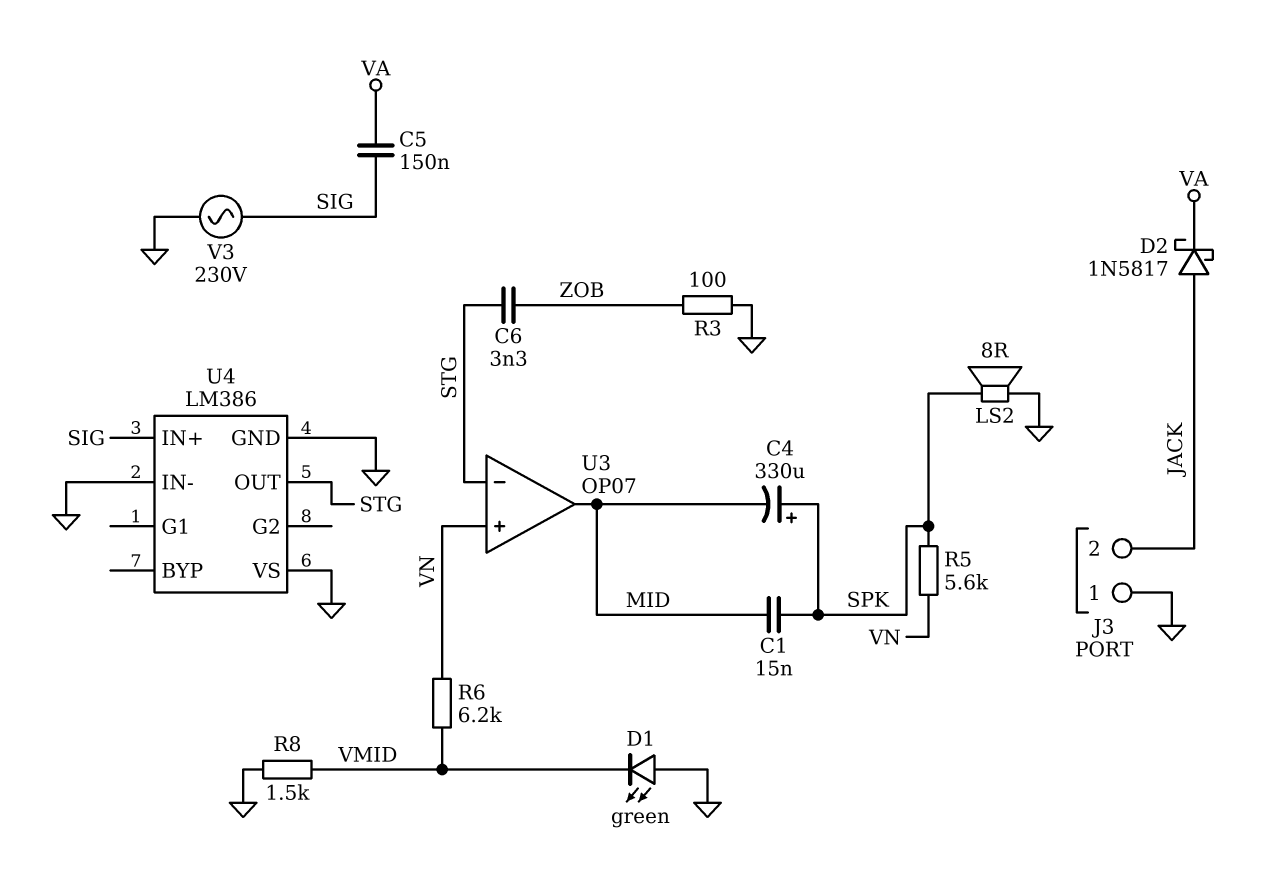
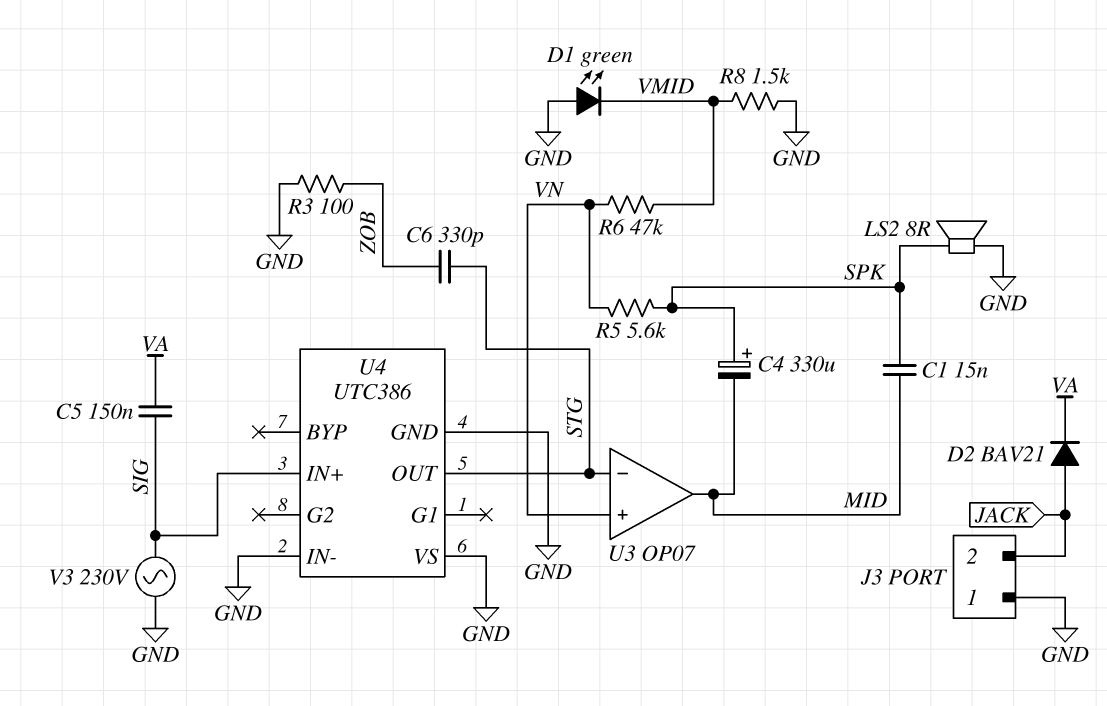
C6: 3.3nF (STG, ZOB) -> 330pF (STG, ZOB)
D2: schottky 1N5817 (A JACK, K VA) -> diode BAV21 (A JACK, K VA)
R6: 6.2k (VMID, VN) -> 47k (VMID, VN)
U4: LM386 -> UTC386

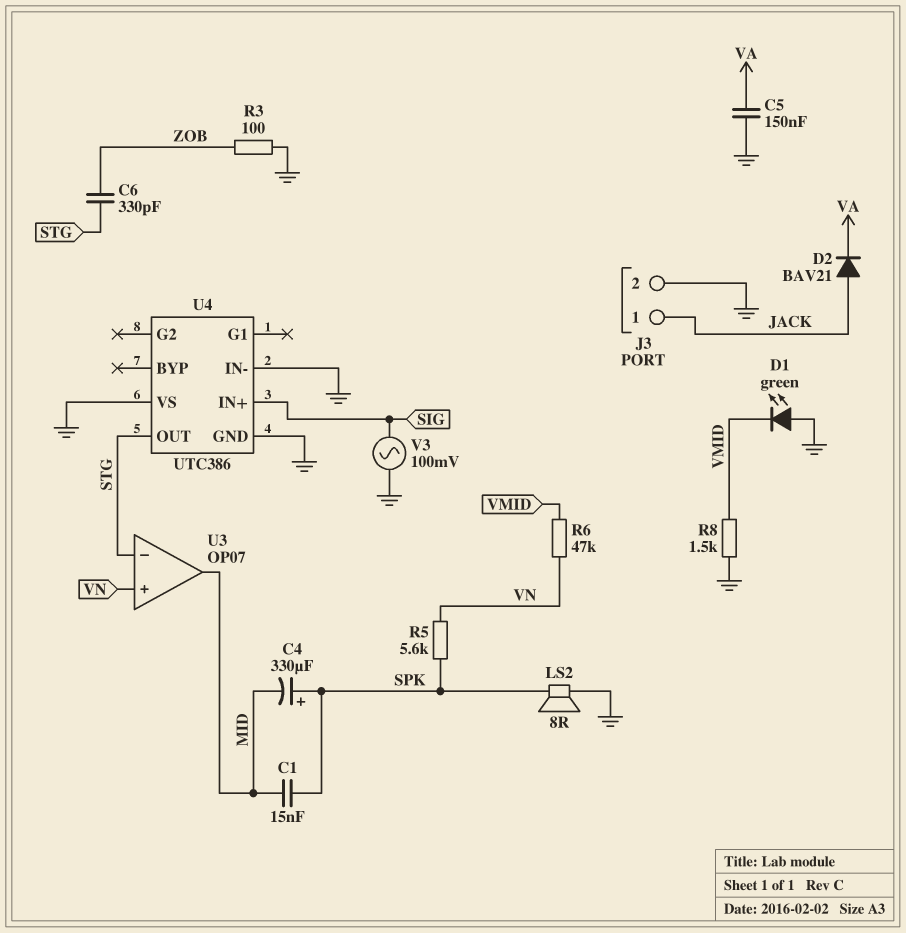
C5: 150nF (SIG, VA) -> 150nF (GND, VA)
J3 pin 1: GND -> JACK
J3 pin 2: JACK -> GND
V3: AC 230V (GND, SIG) -> AC 100mV (GND, SIG)

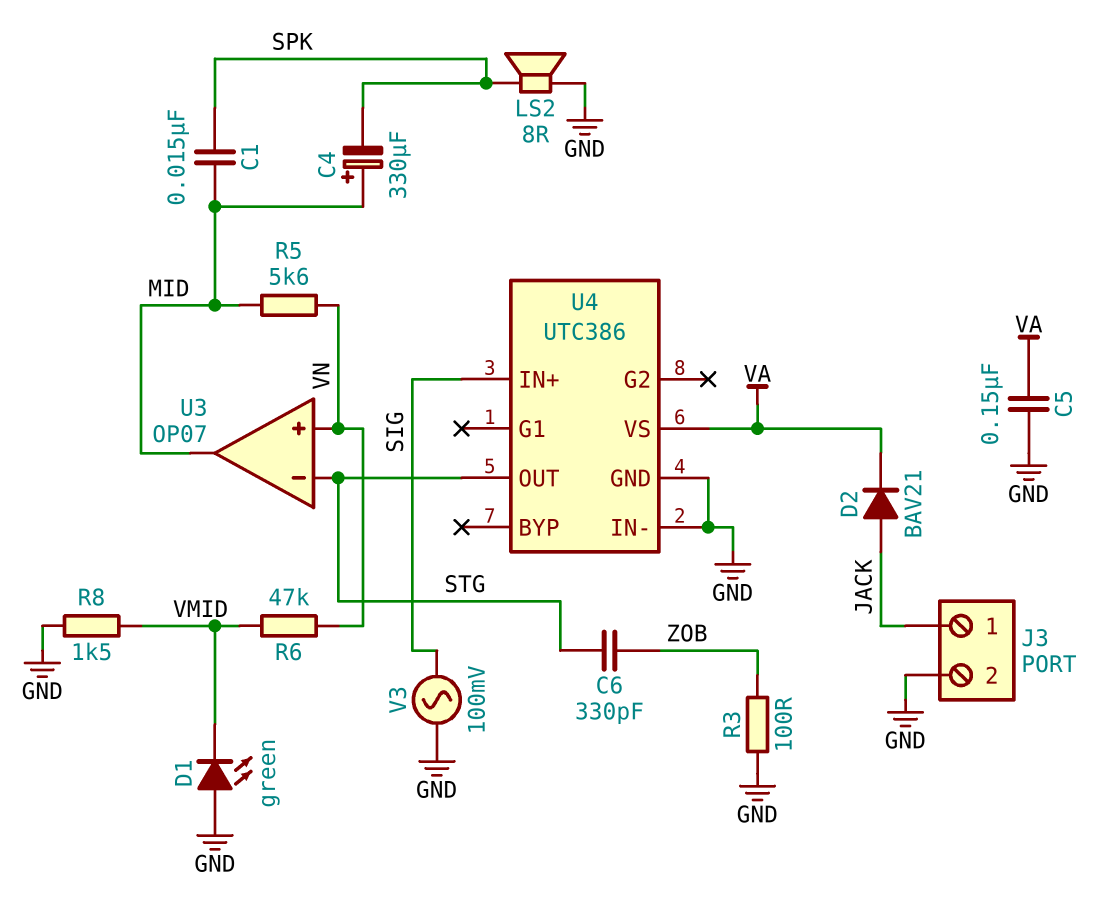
C4: 330uF (plus SPK, minus MID) -> 330uF (plus MID, minus SPK)
R5: 5.6k (SPK, VN) -> 5.6k (MID, VN)
U4 pin VS: GND -> VA

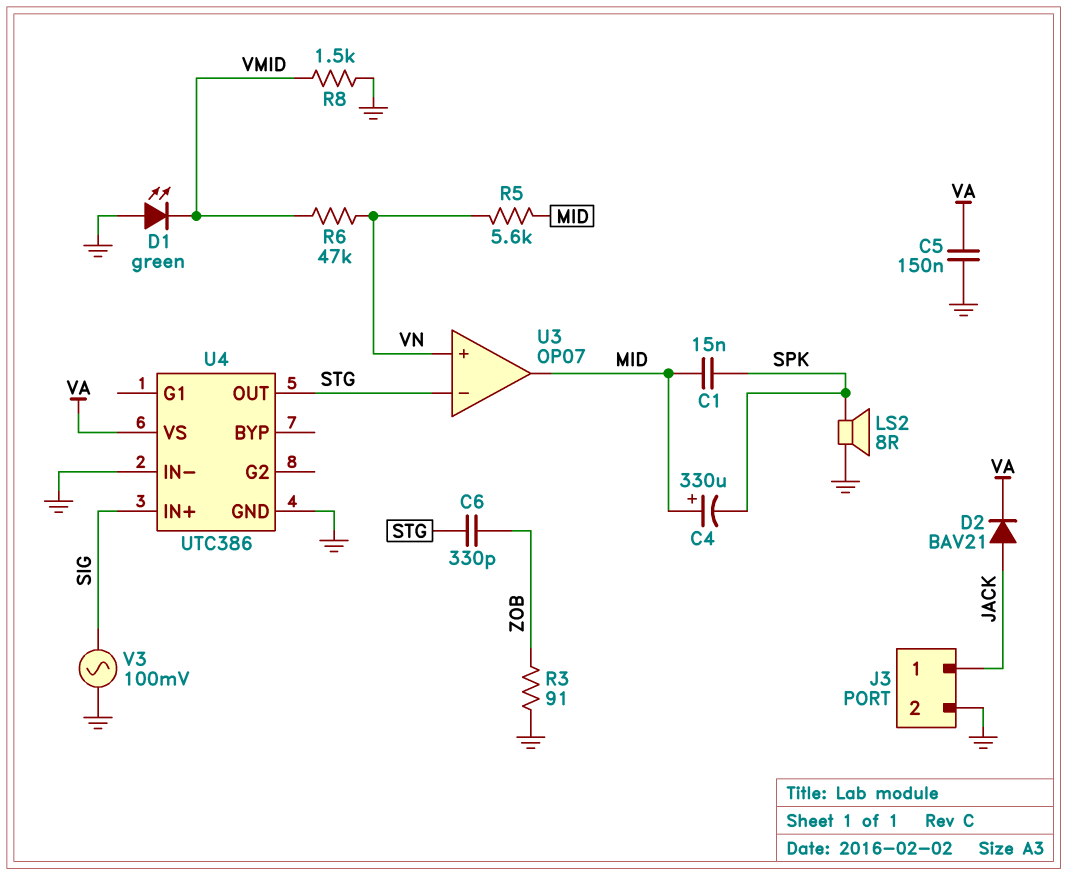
R3: 100 (GND, ZOB) -> 91 (GND, ZOB)

